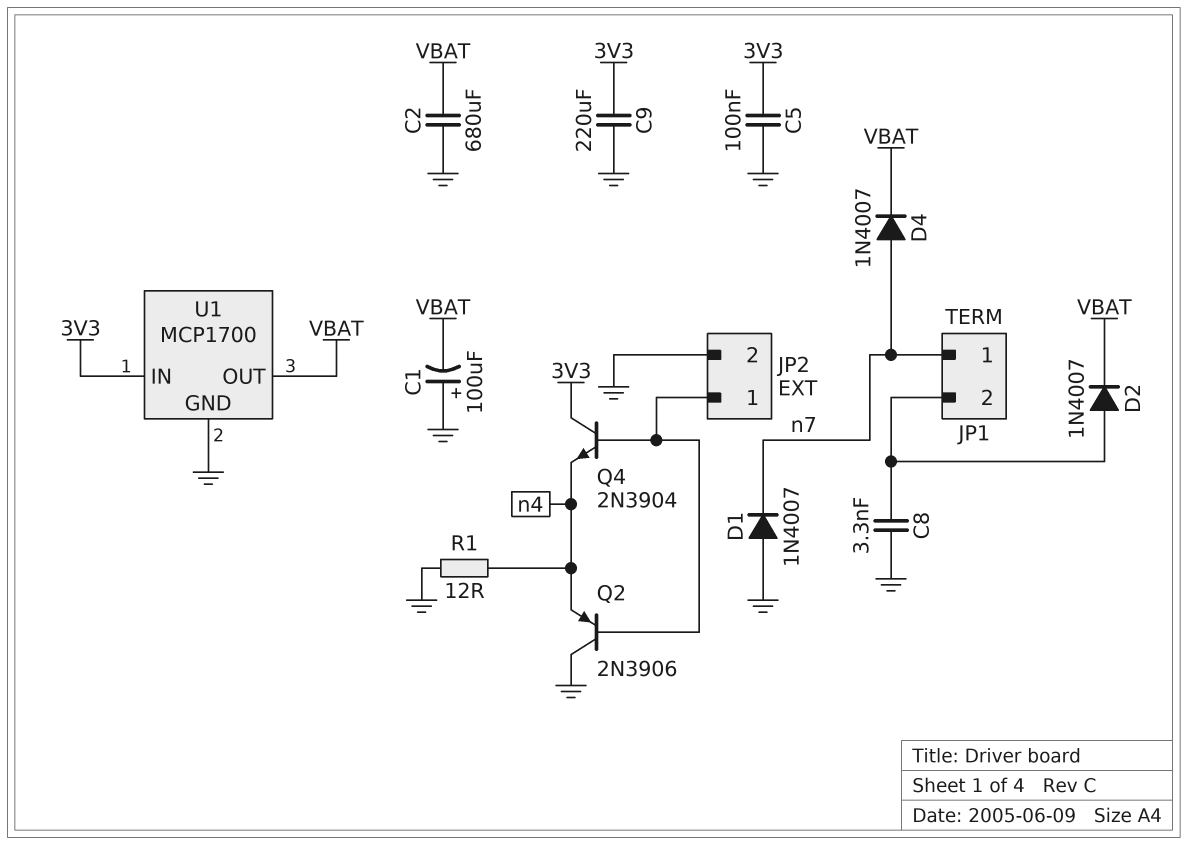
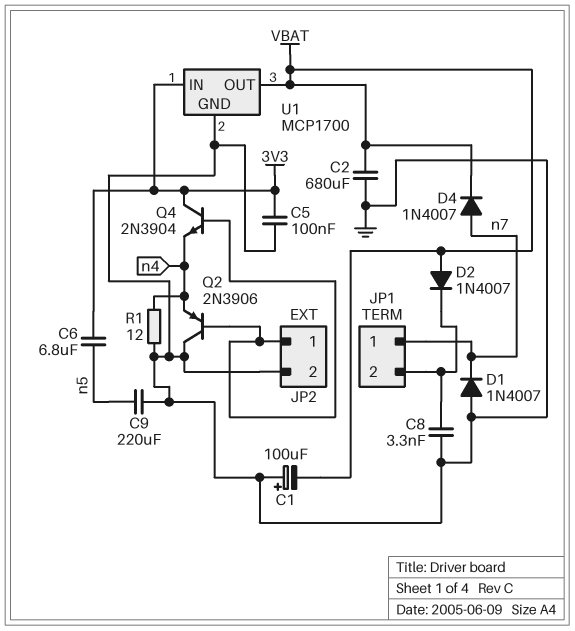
C6: none -> 6.8uF (3V3, n5)
C9: 220uF (3V3, GND) -> 220uF (GND, n5)
D2: diode 1N4007 (A JP1/2, K VBAT) -> diode 1N4007 (A VBAT, K JP1/2)

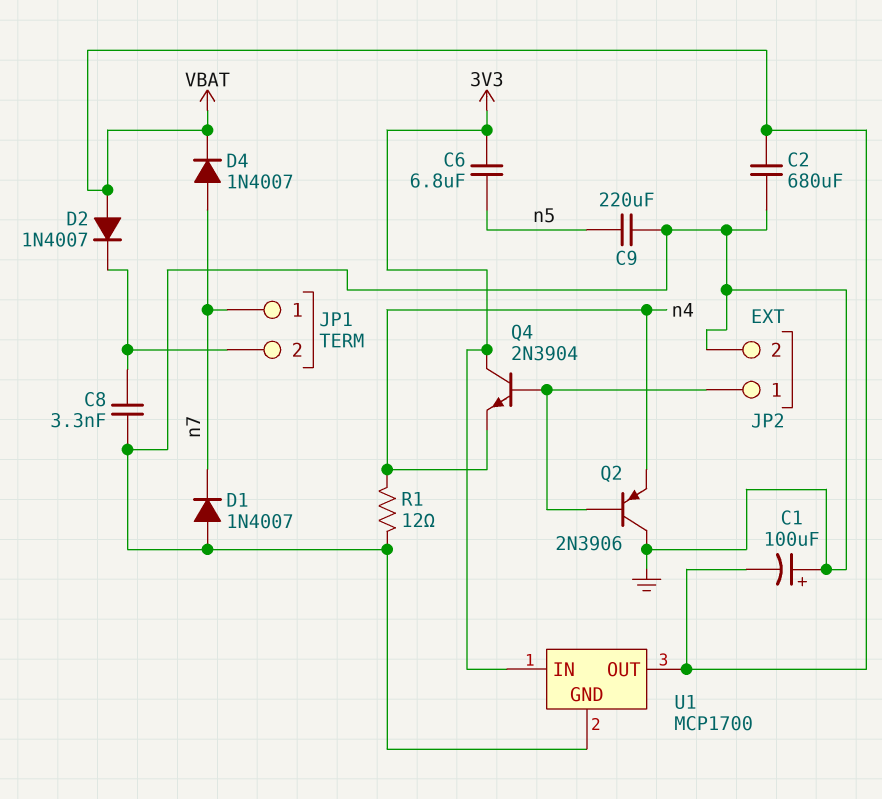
C5: 100nF (3V3, GND) -> none

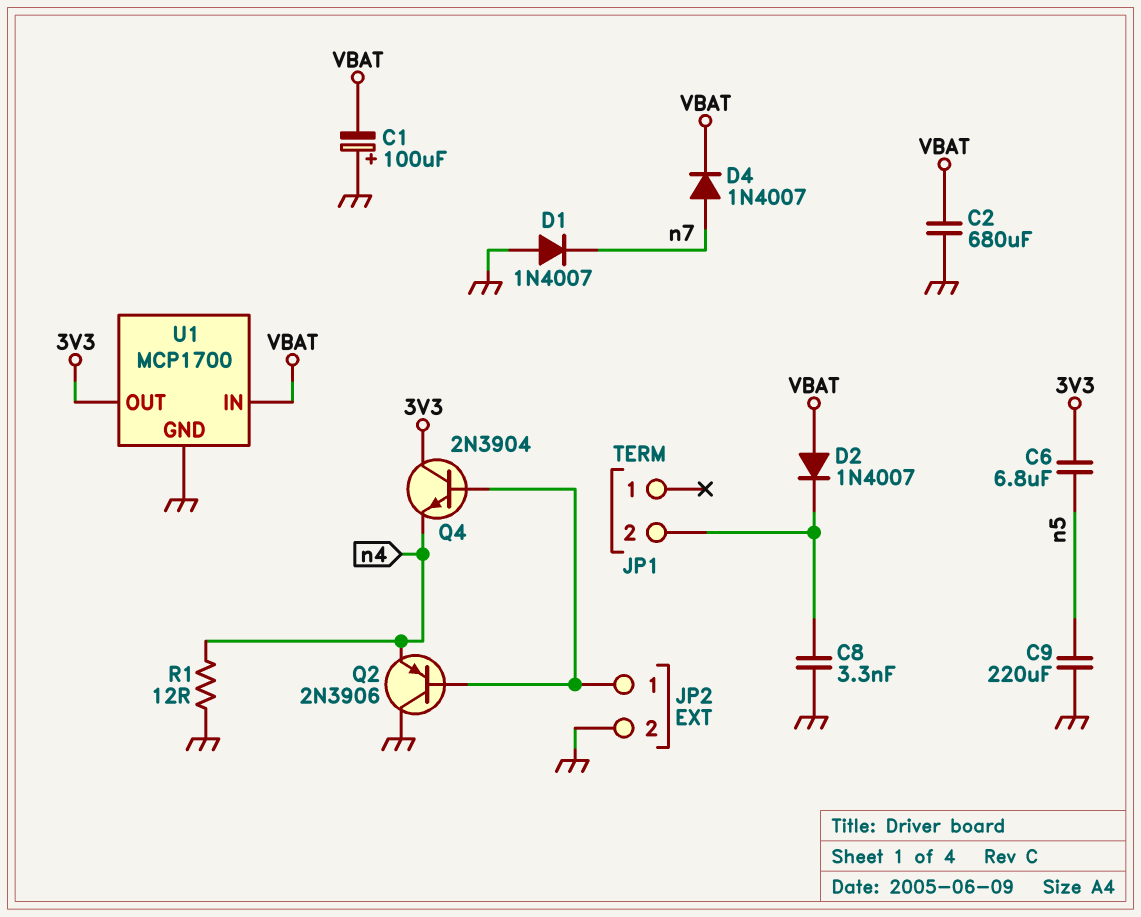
JP1 pin 1: n7 -> none
U1 pin IN: 3V3 -> VBAT
U1 pin OUT: VBAT -> 3V3

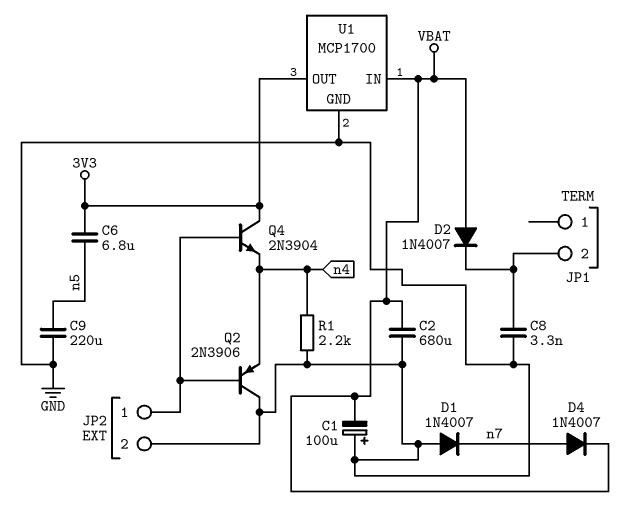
R1: 12 (GND, n4) -> 2.2k (GND, n4)

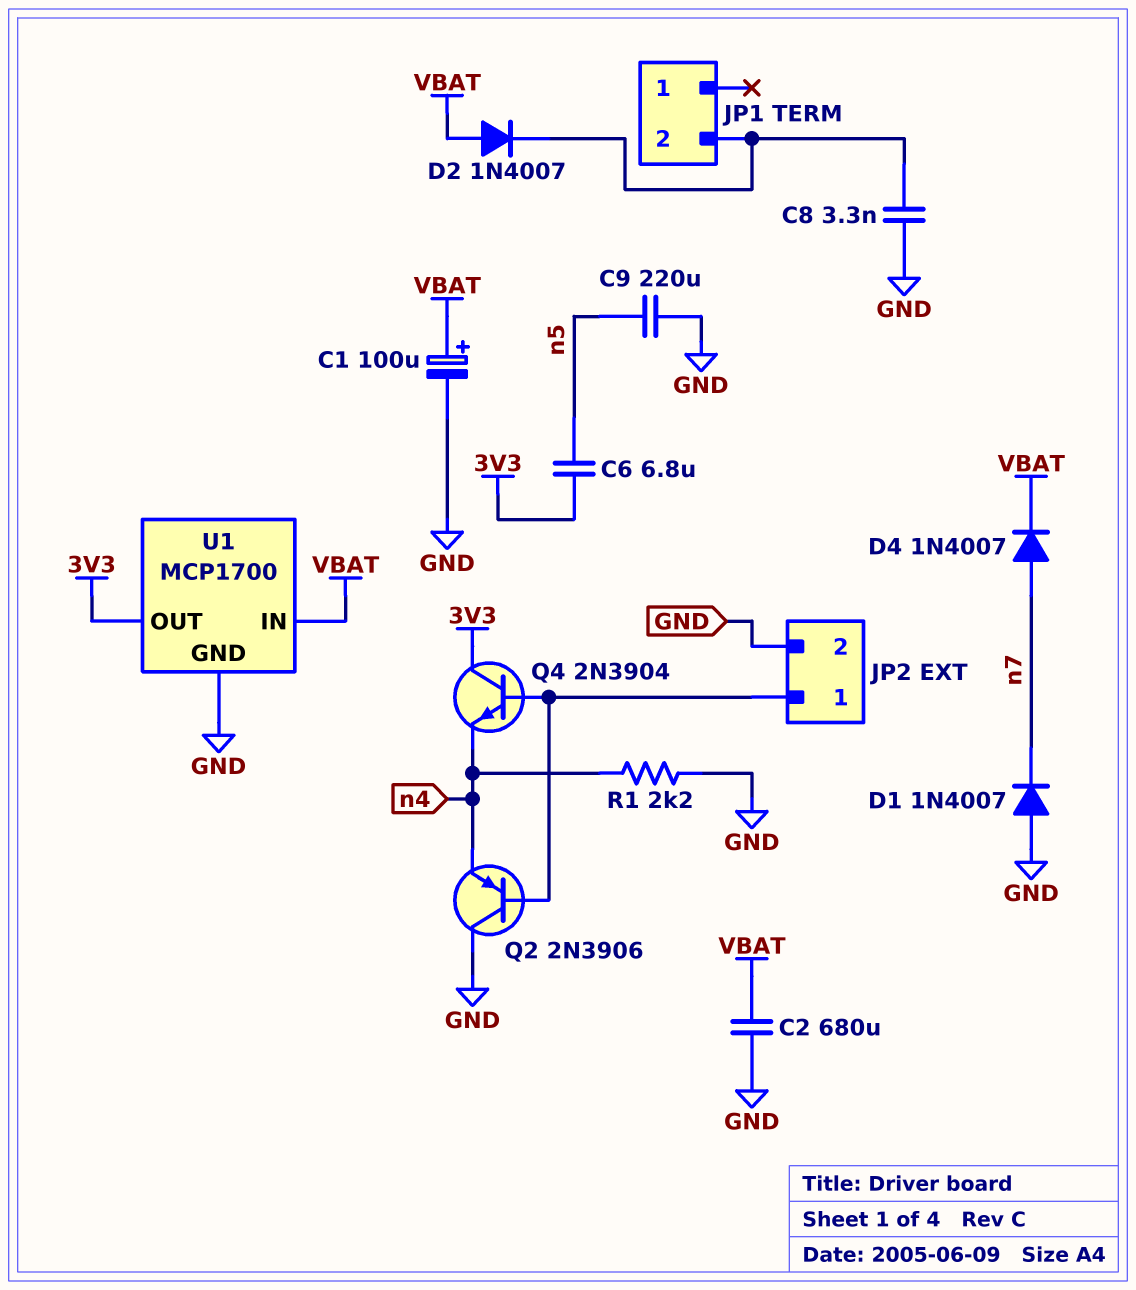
C1: 100uF (plus GND, minus VBAT) -> 100uF (plus VBAT, minus GND)

